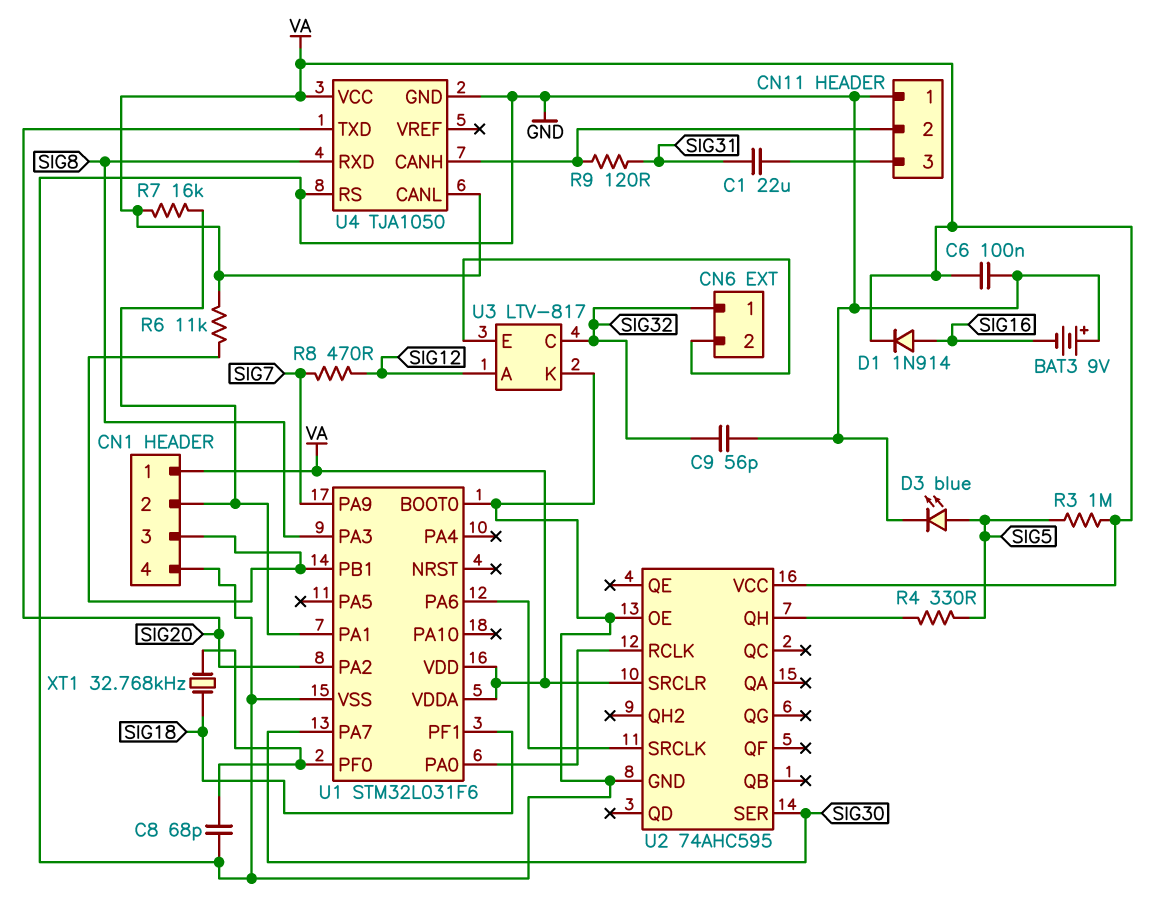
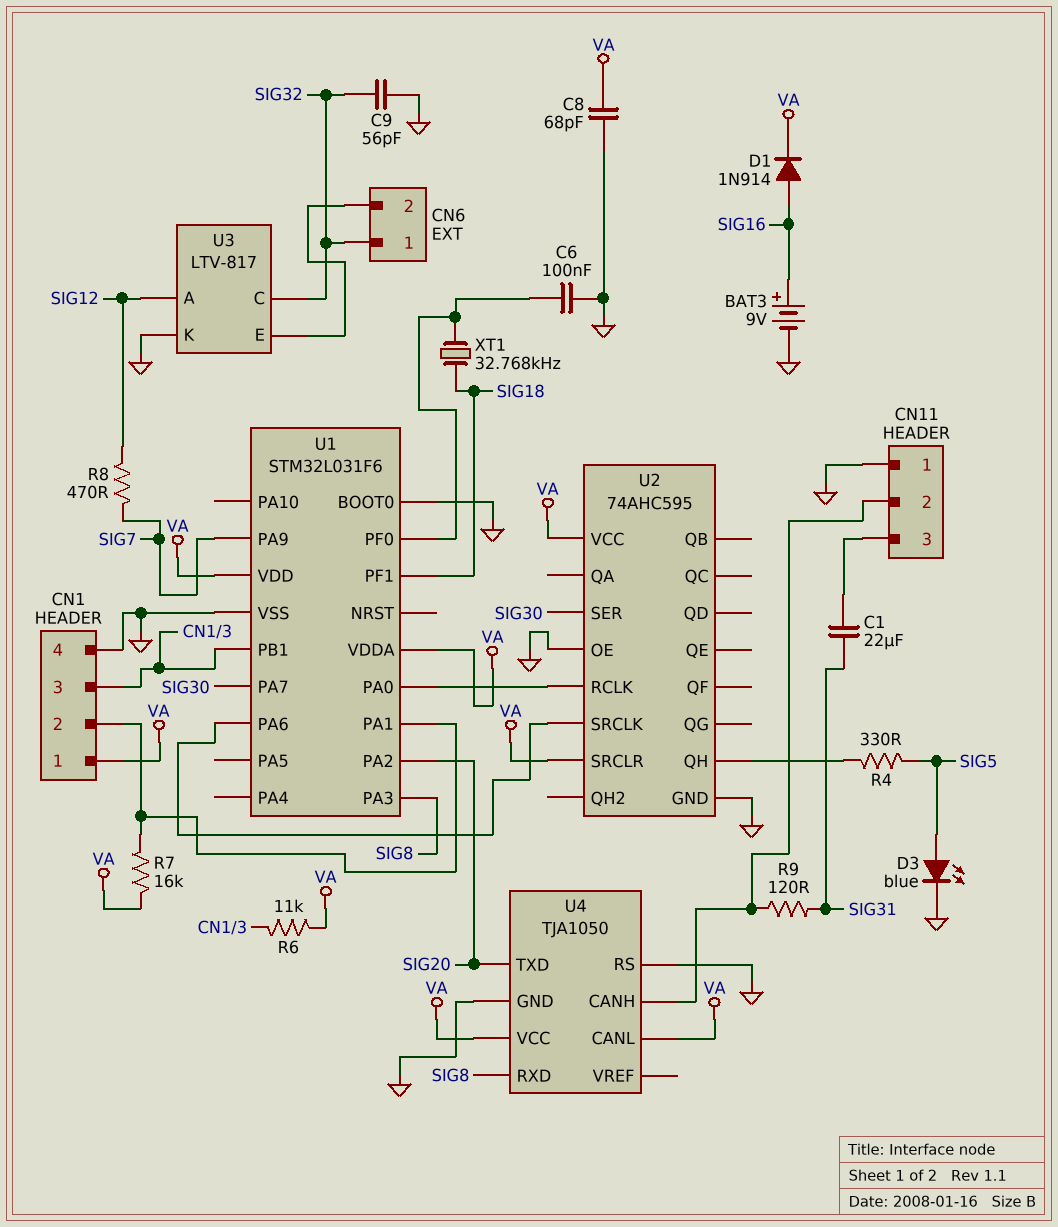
BAT3: 9V (plus GND, minus SIG16) -> 9V (plus SIG16, minus GND)
C6: 100nF (GND, VA) -> 100nF (GND, U1/PF0)
C8: 68pF (GND, U1/PF0) -> 68pF (GND, VA)
R3: 1M (SIG5, VA) -> none

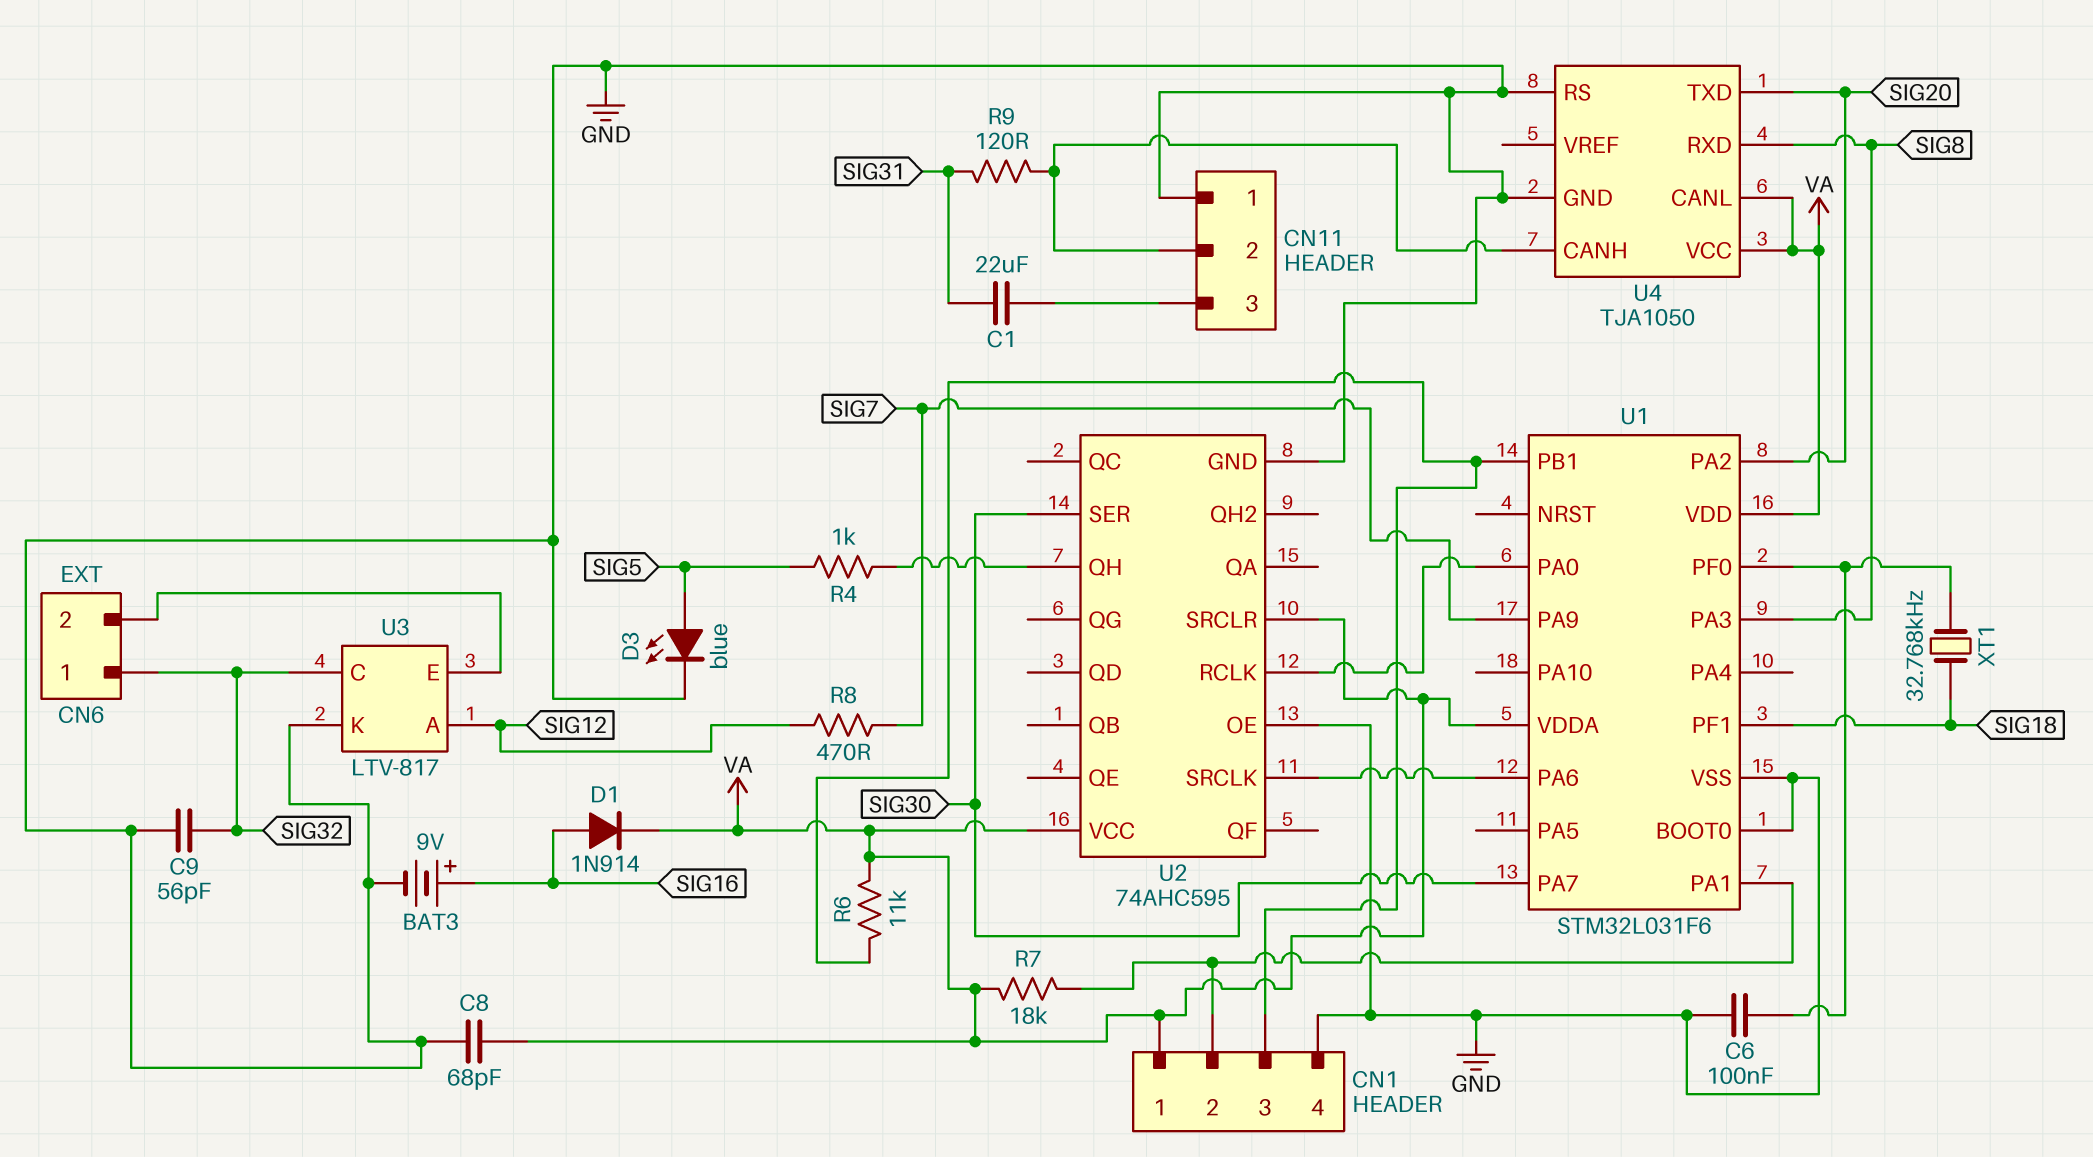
R4: 330 (SIG5, U2/QH) -> 1k (SIG5, U2/QH)
R7: 16k (CN1/2, VA) -> 18k (CN1/2, VA)

